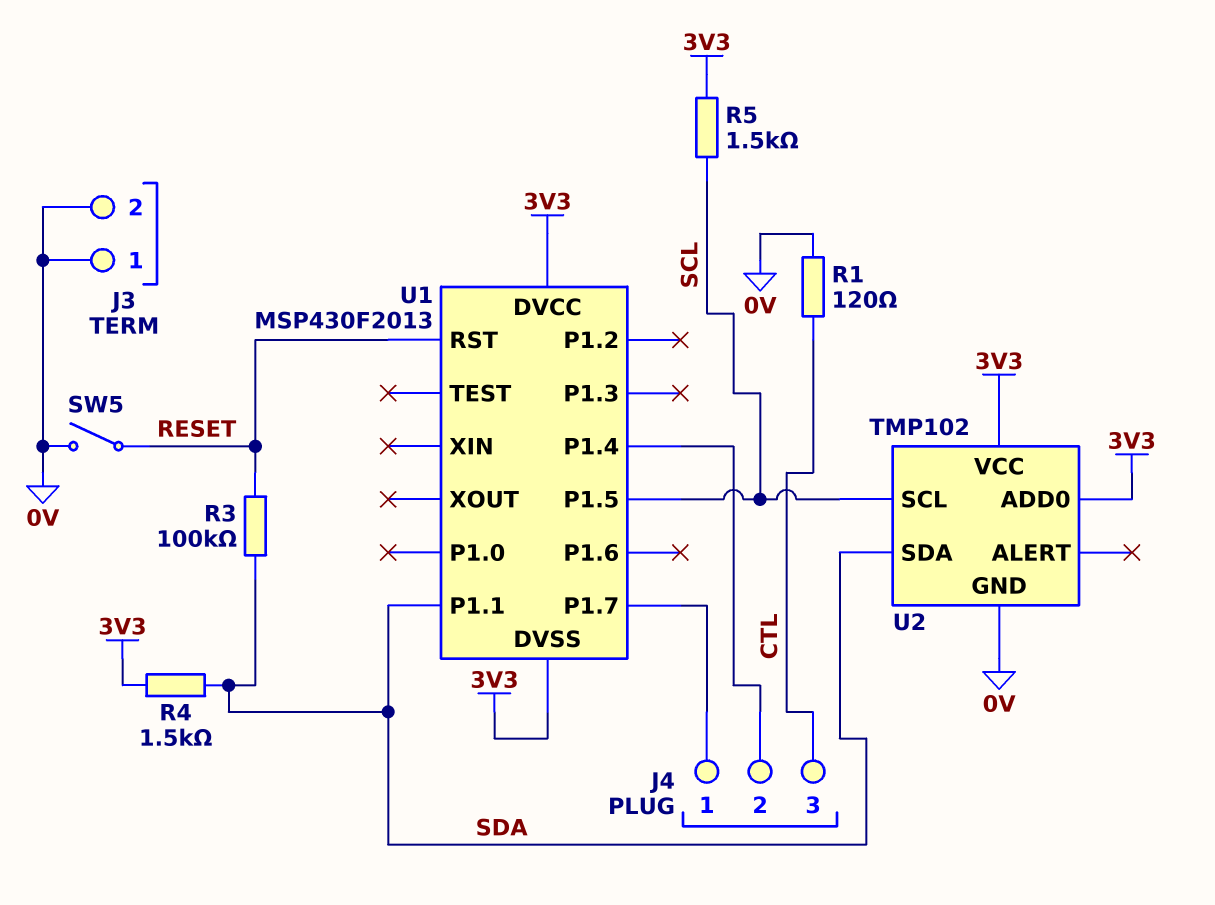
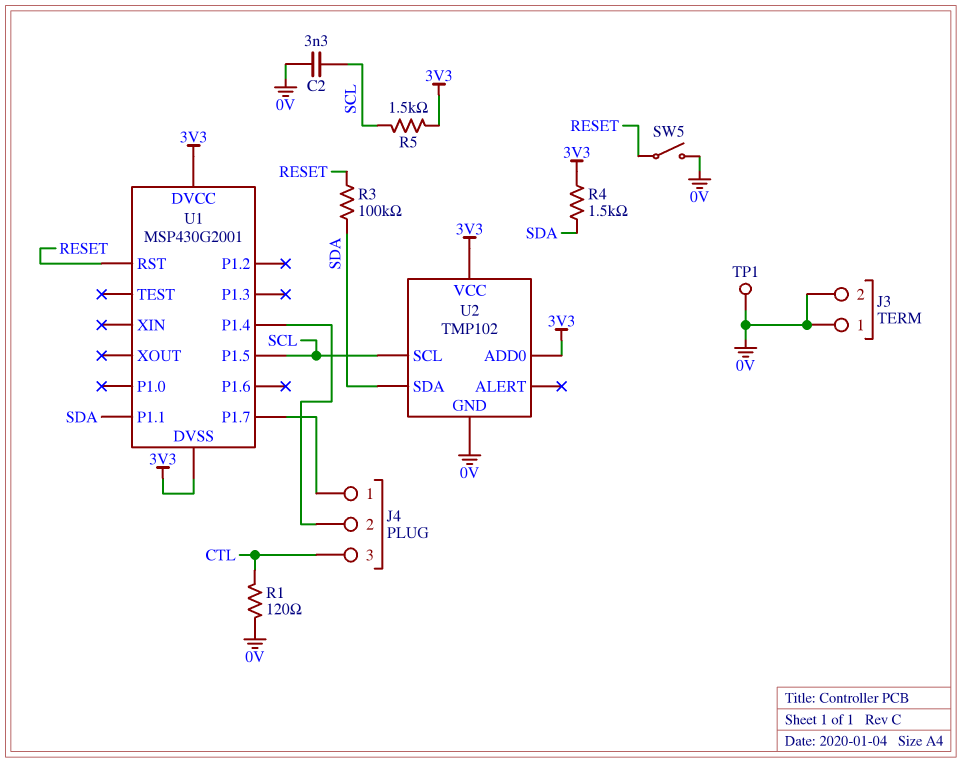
C2: none -> 3.3nF (0V, SCL)
TP1: none -> test point (0V)
U1: MSP430F2013 -> MSP430G2001

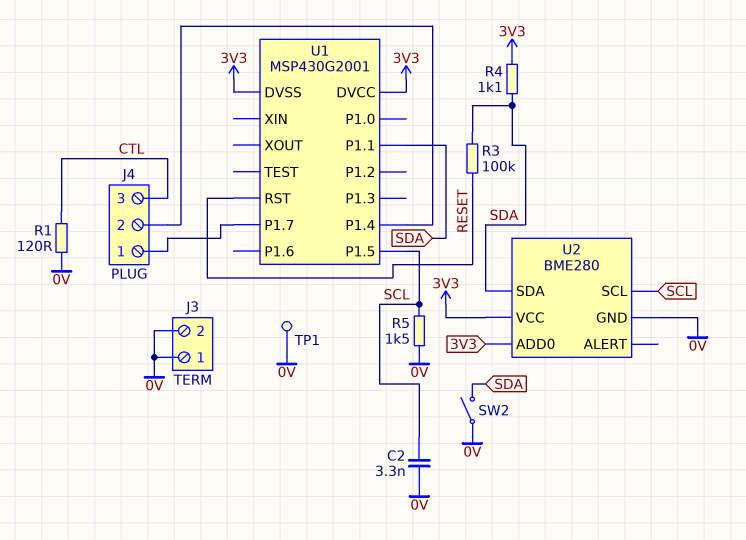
R4: 1.5k (3V3, SDA) -> 1.1k (3V3, SDA)
R5: 1.5k (3V3, SCL) -> 1.5k (0V, SCL)
SW2: none -> switch (0V, SDA)
SW5: switch (0V, RESET) -> none
U2: TMP102 -> BME280

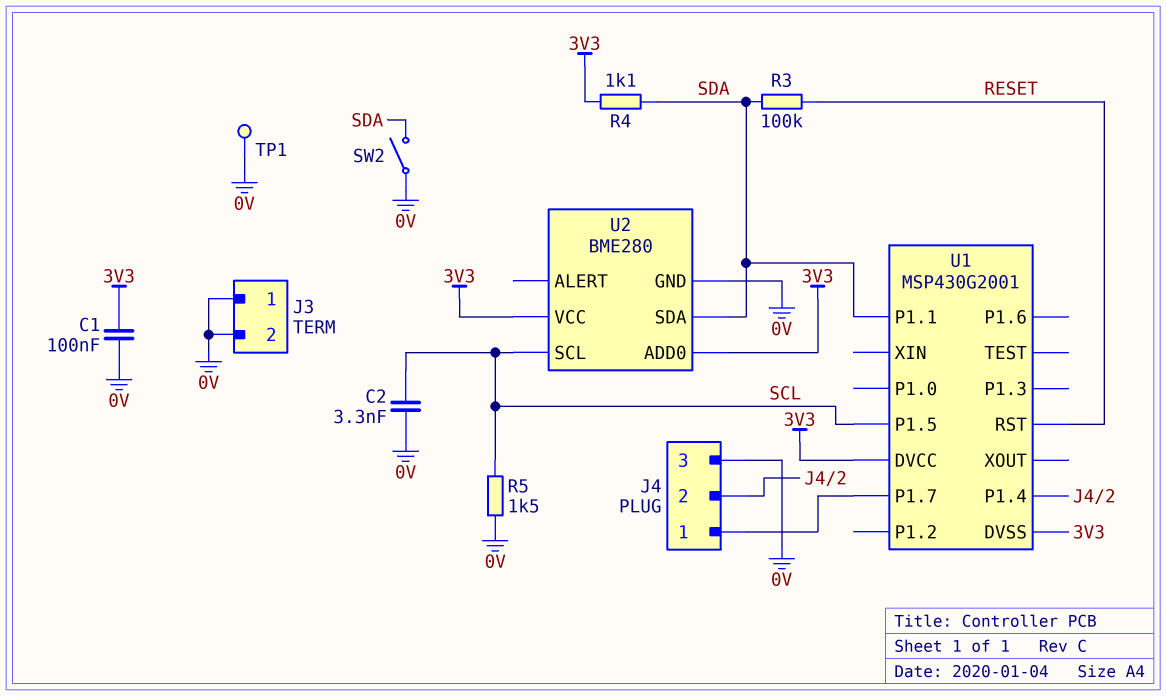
C1: none -> 100nF (0V, 3V3)
J4 pin 3: CTL -> 0V
R1: 120 (0V, CTL) -> none

